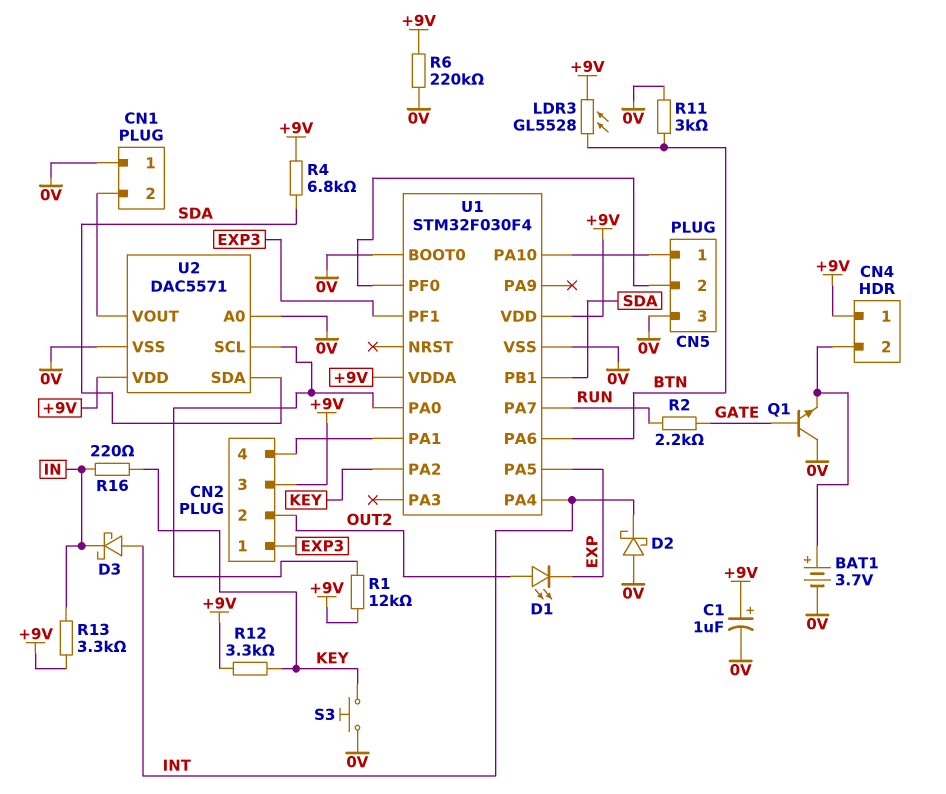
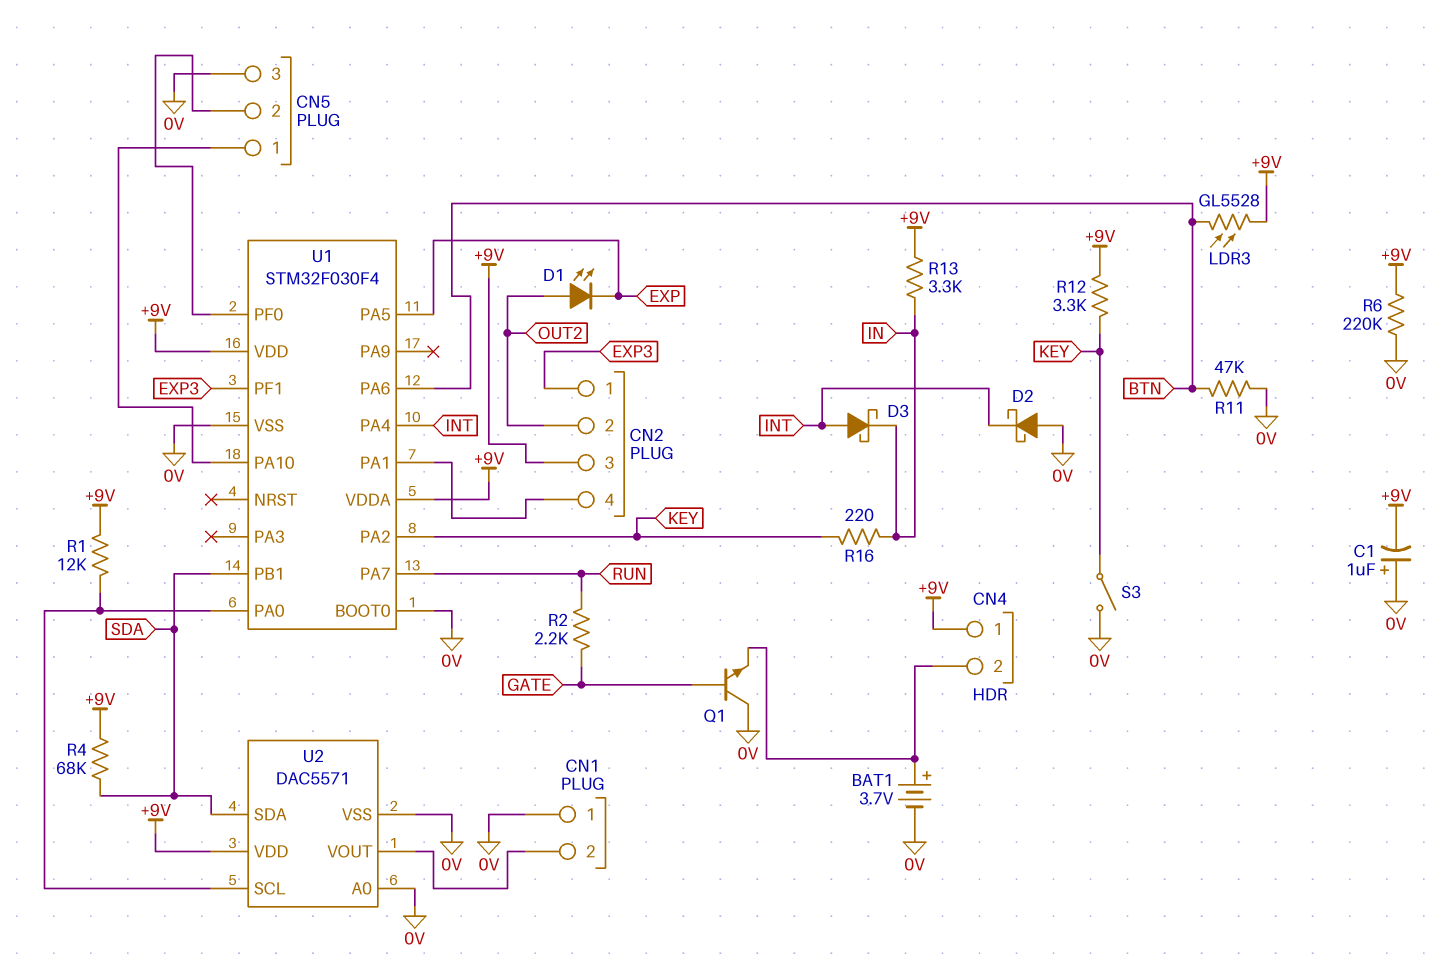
C1: 1uF (plus +9V, minus 0V) -> 1uF (plus 0V, minus +9V)
R4: 6.8k (+9V, SDA) -> 68k (+9V, SDA)
R11: 3k (0V, BTN) -> 47k (0V, BTN)
S3: button (0V, KEY) -> switch (0V, KEY)

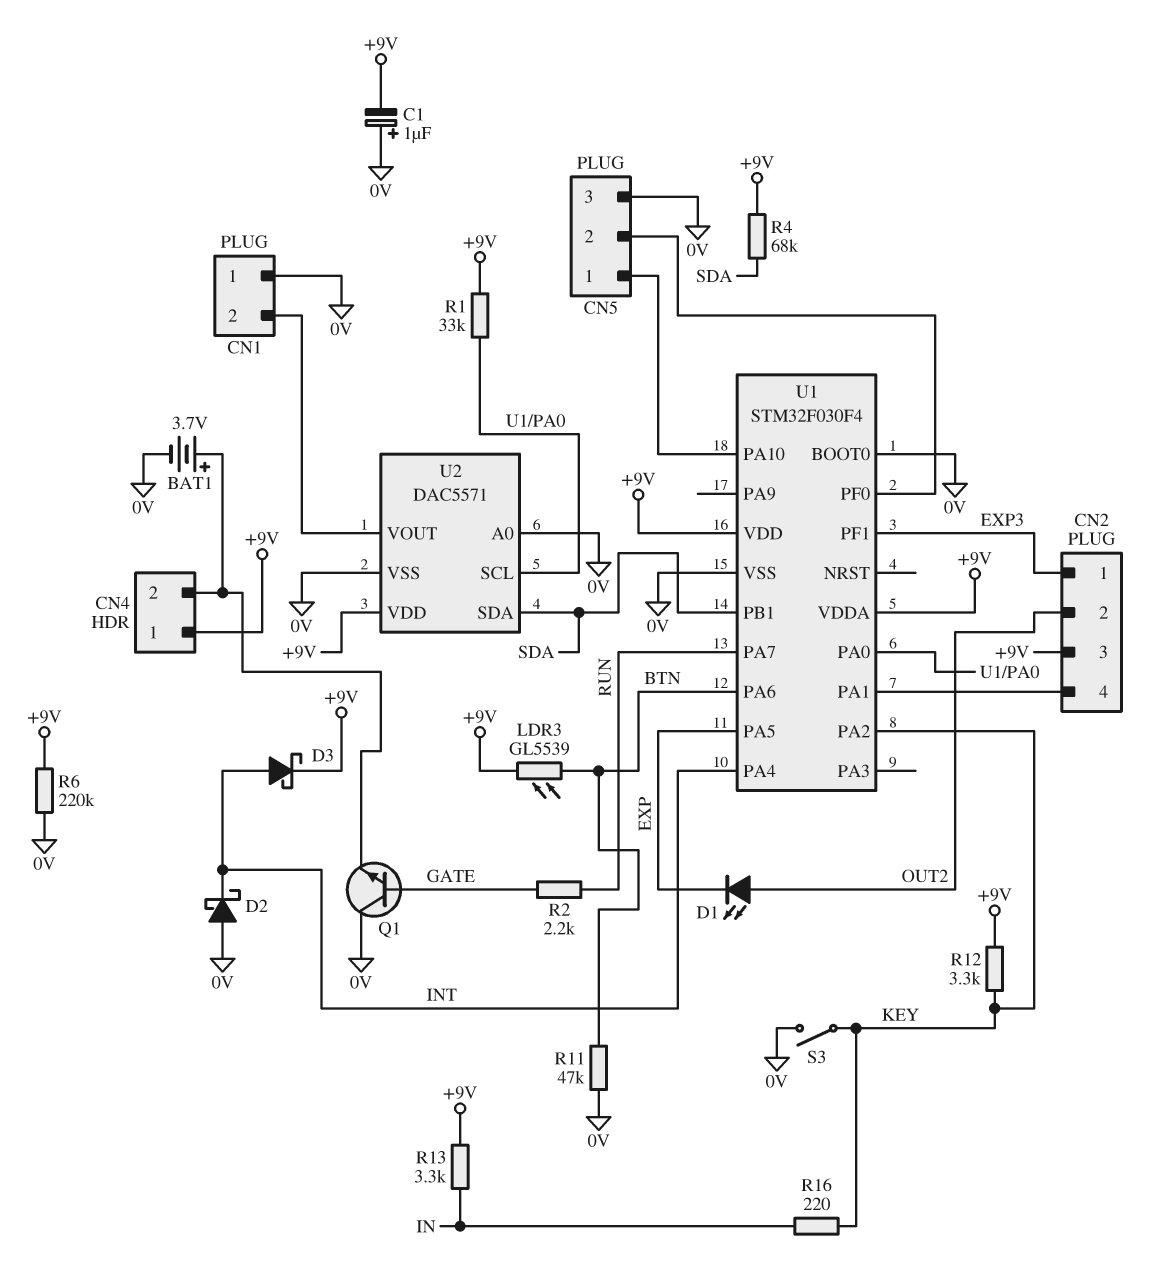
D3: schottky (A INT, K IN) -> schottky (A INT, K +9V)
LDR3: GL5528 (+9V, BTN) -> GL5539 (+9V, BTN)
R1: 12k (+9V, U1/PA0) -> 33k (+9V, U1/PA0)

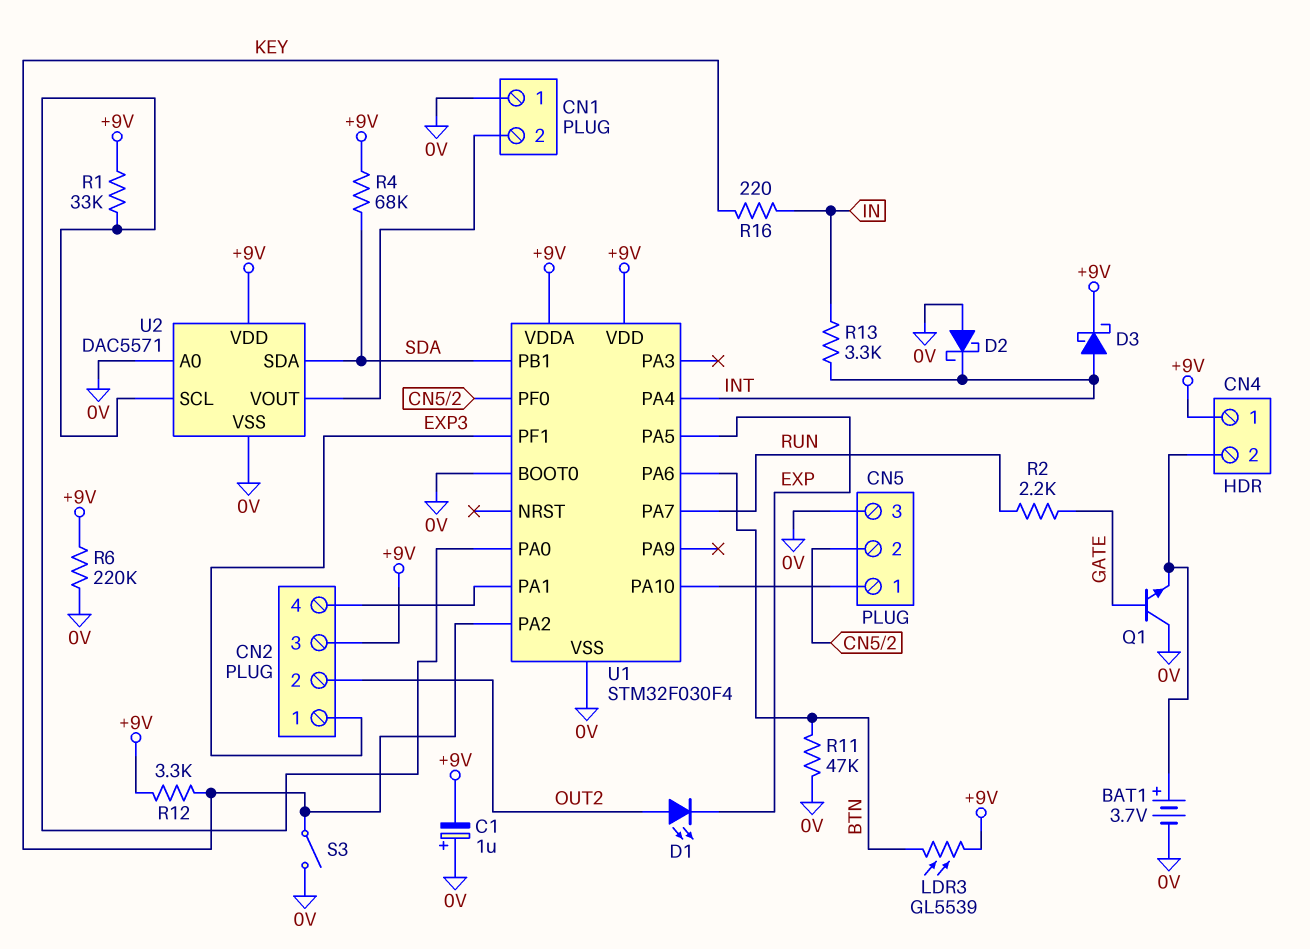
R13: 3.3k (+9V, IN) -> 3.3k (IN, INT)

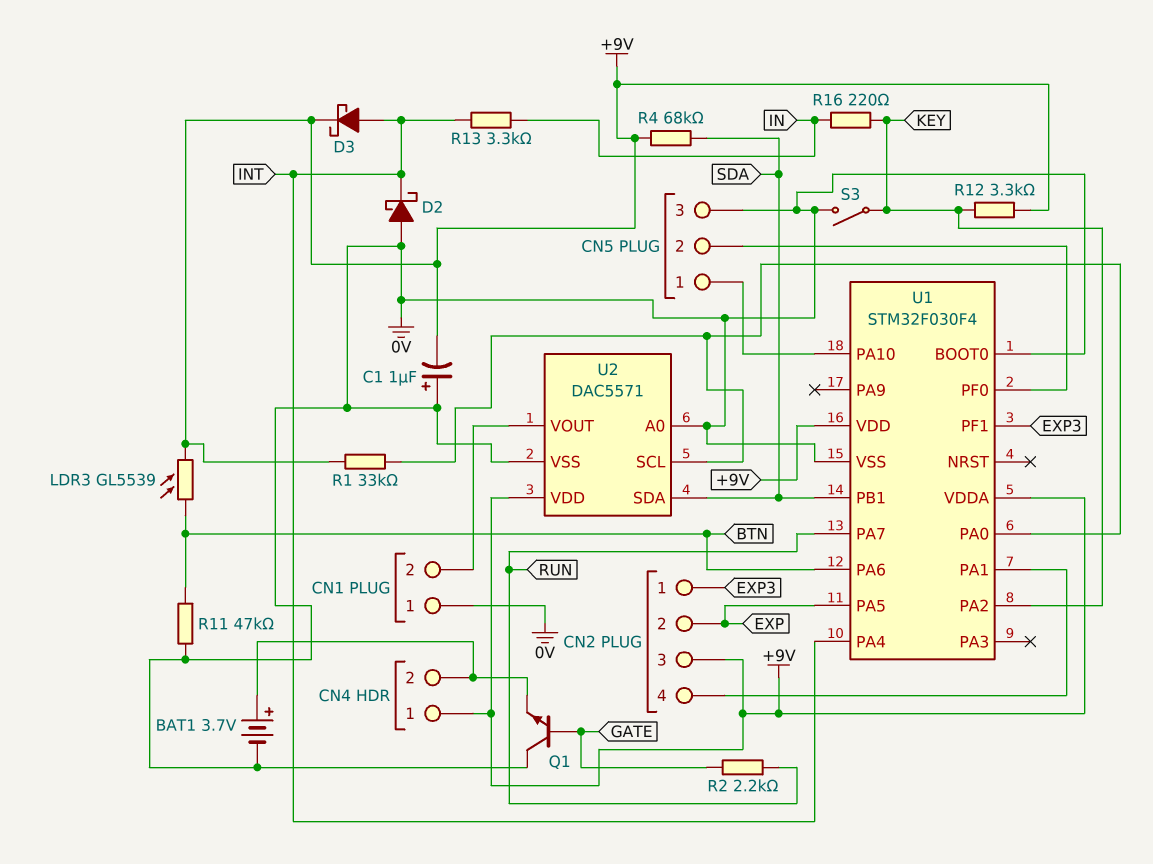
CN2 pin 2: OUT2 -> EXP
D1: LED (A OUT2, K EXP) -> none
R6: 220k (+9V, 0V) -> none

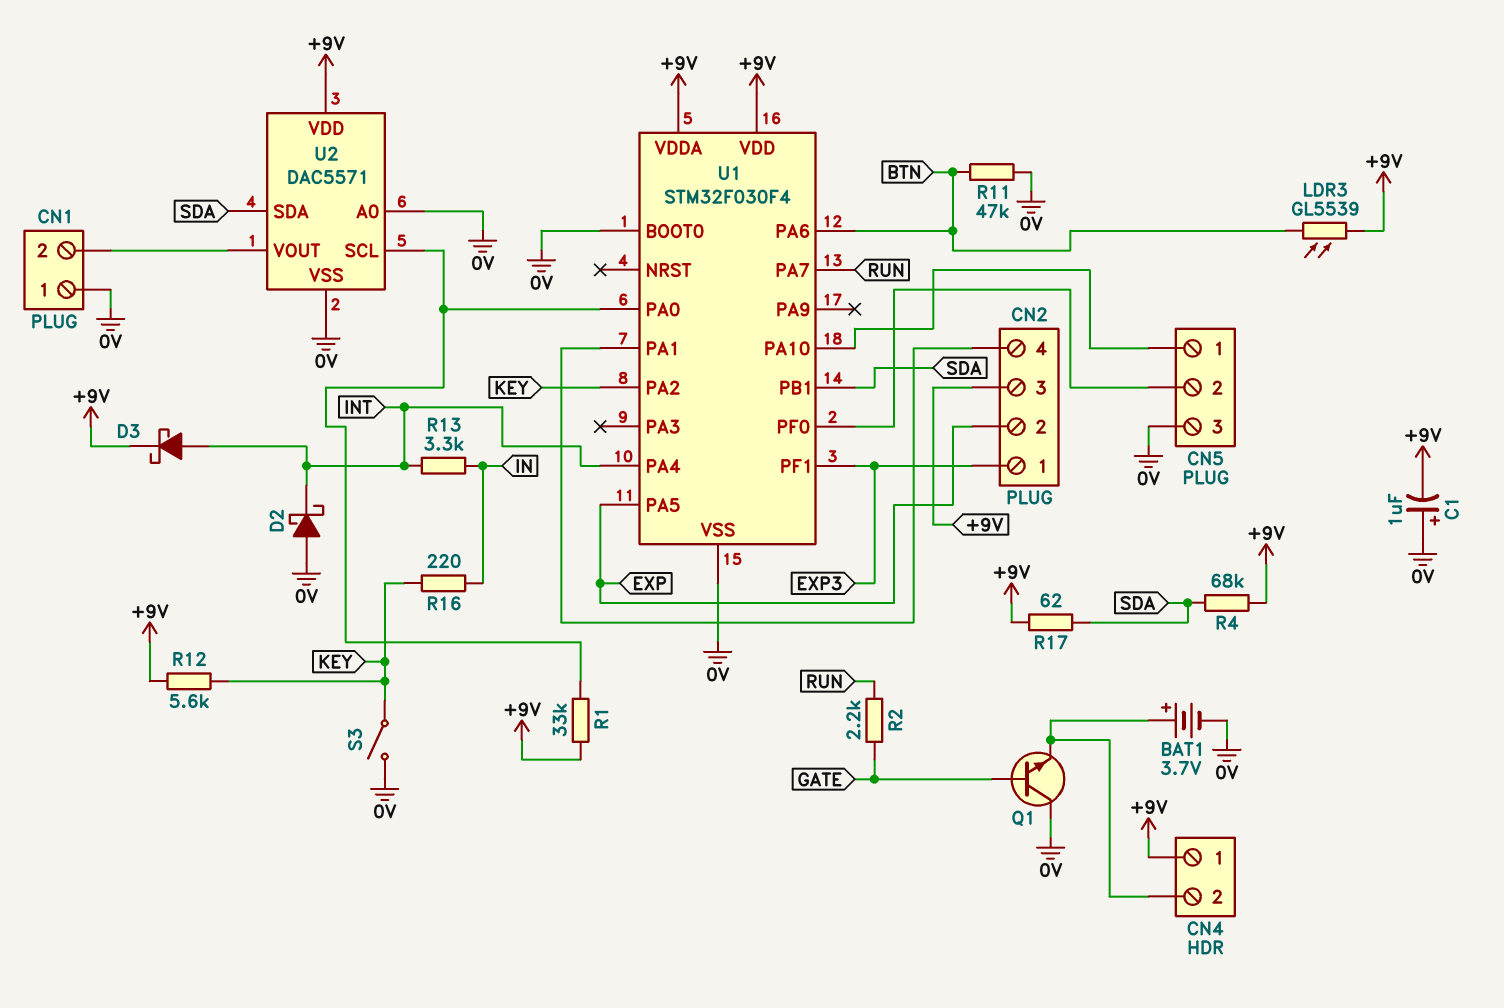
R12: 3.3k (+9V, KEY) -> 5.6k (+9V, KEY)
R17: none -> 62 (+9V, SDA)

